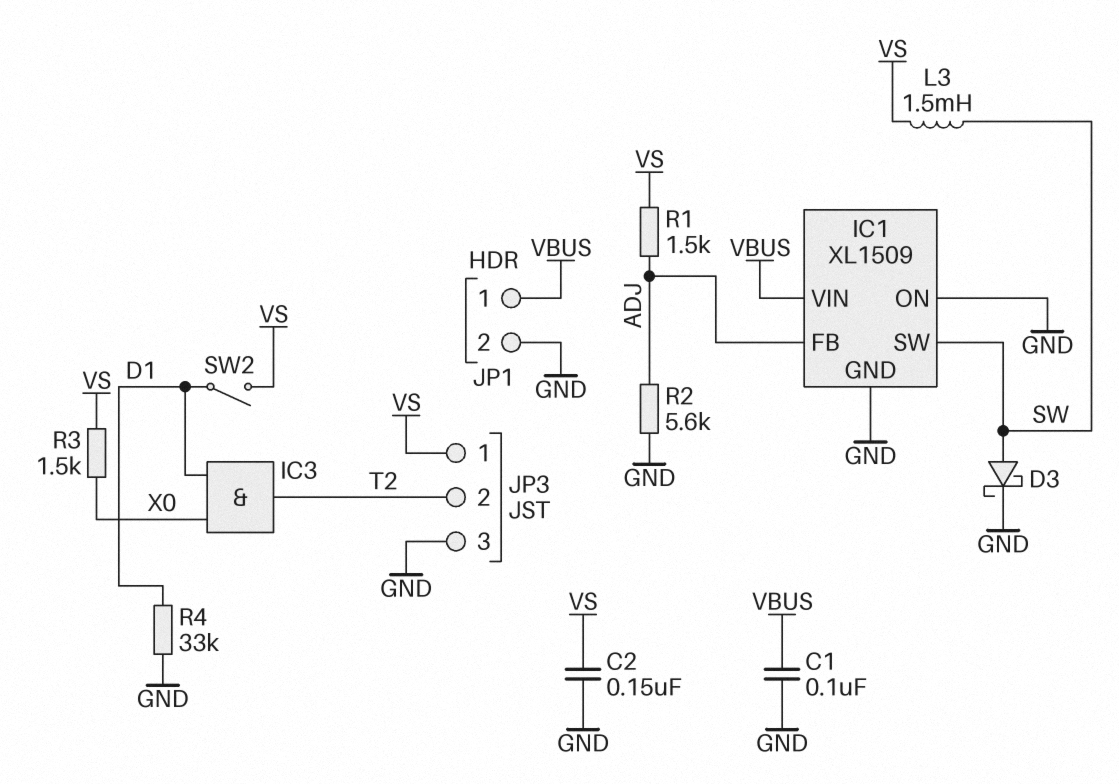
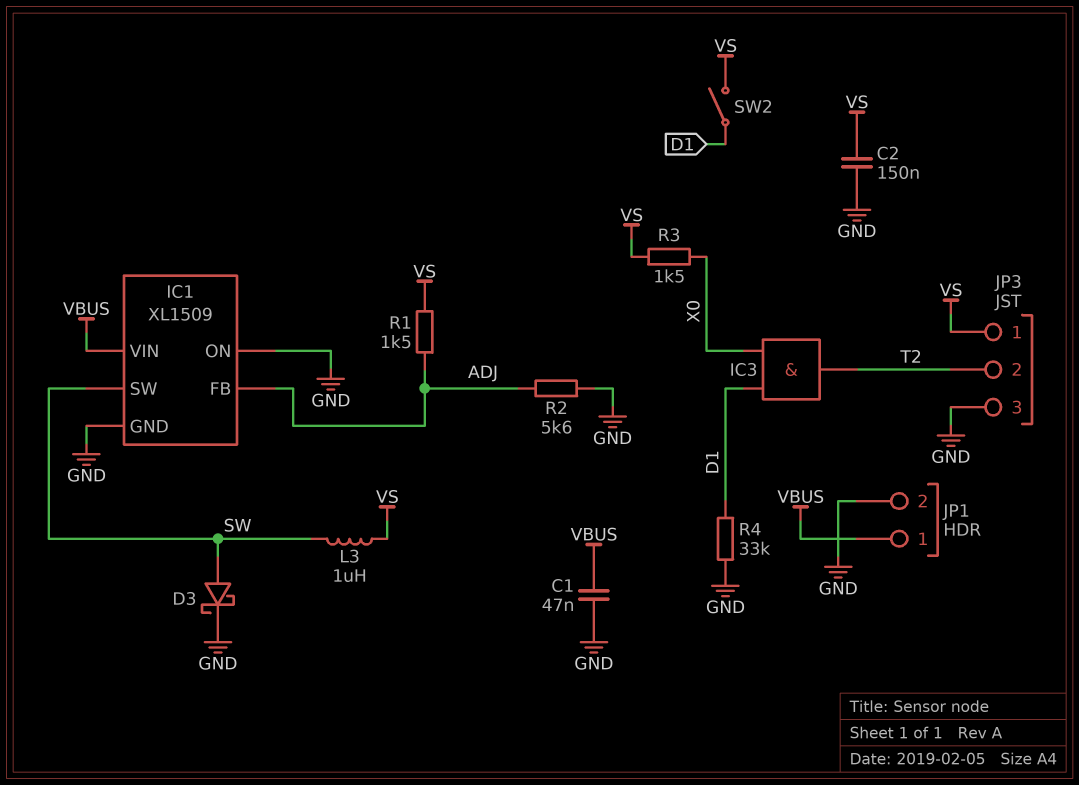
C1: 100nF (GND, VBUS) -> 47nF (GND, VBUS)
L3: 1.5mH (SW, VS) -> 1uH (SW, VS)

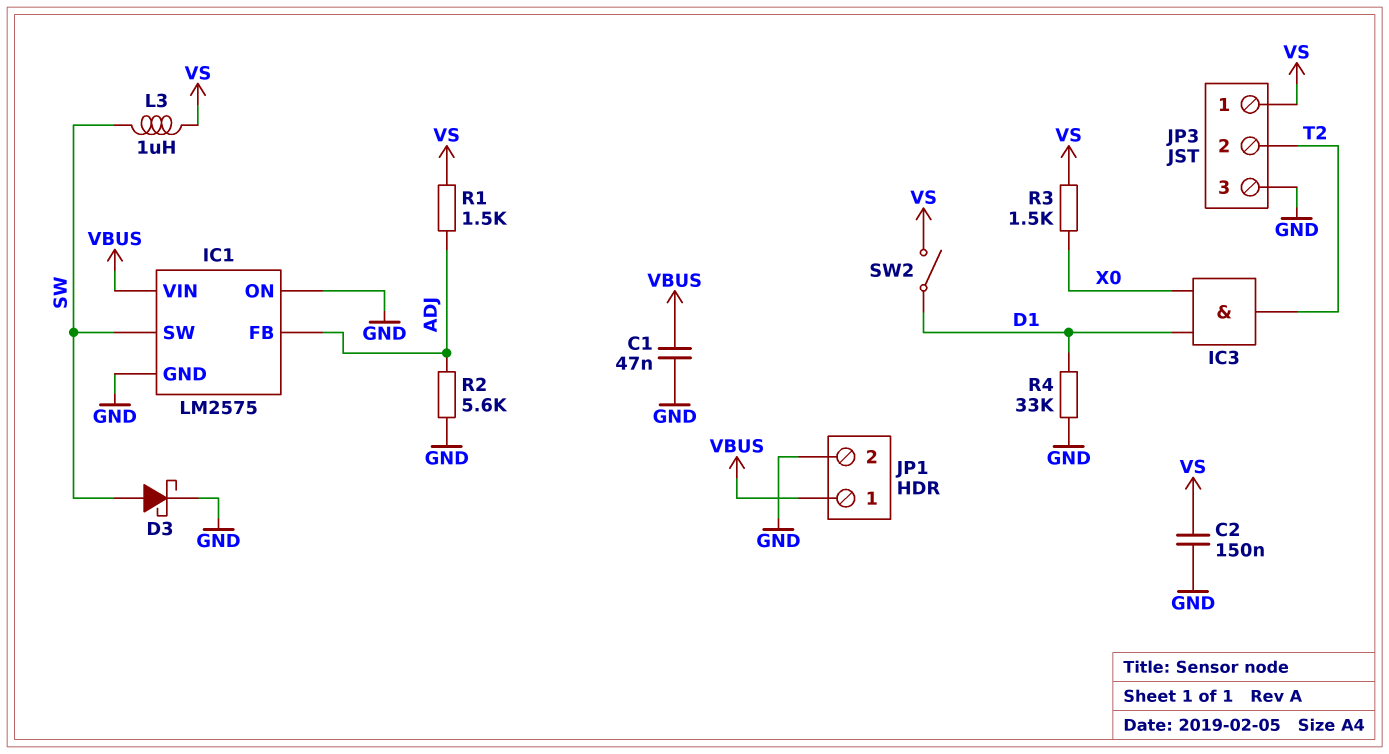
IC1: XL1509 -> LM2575

